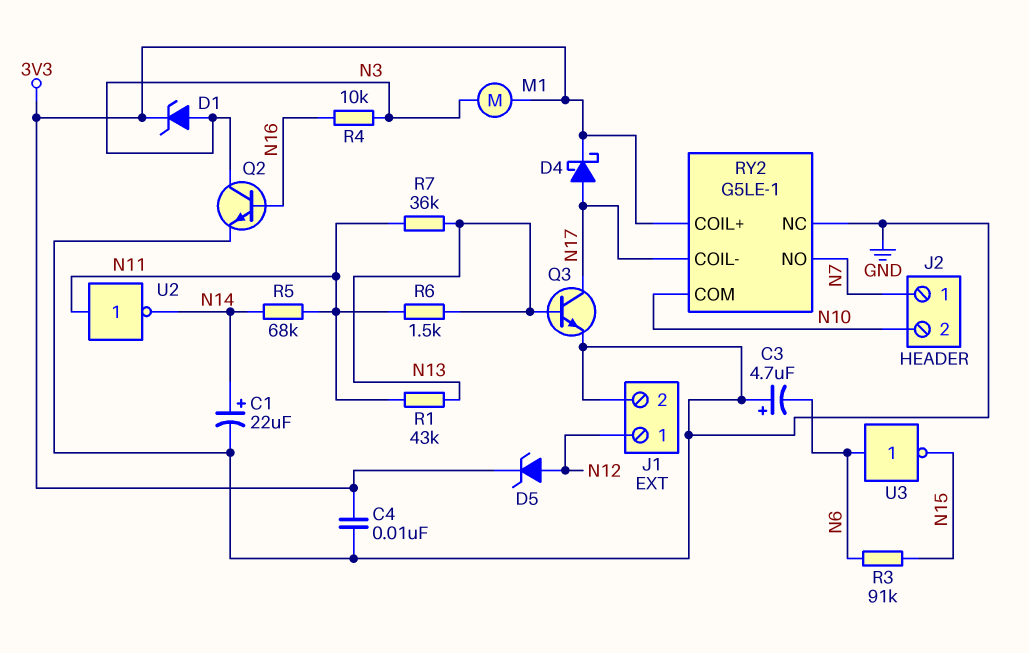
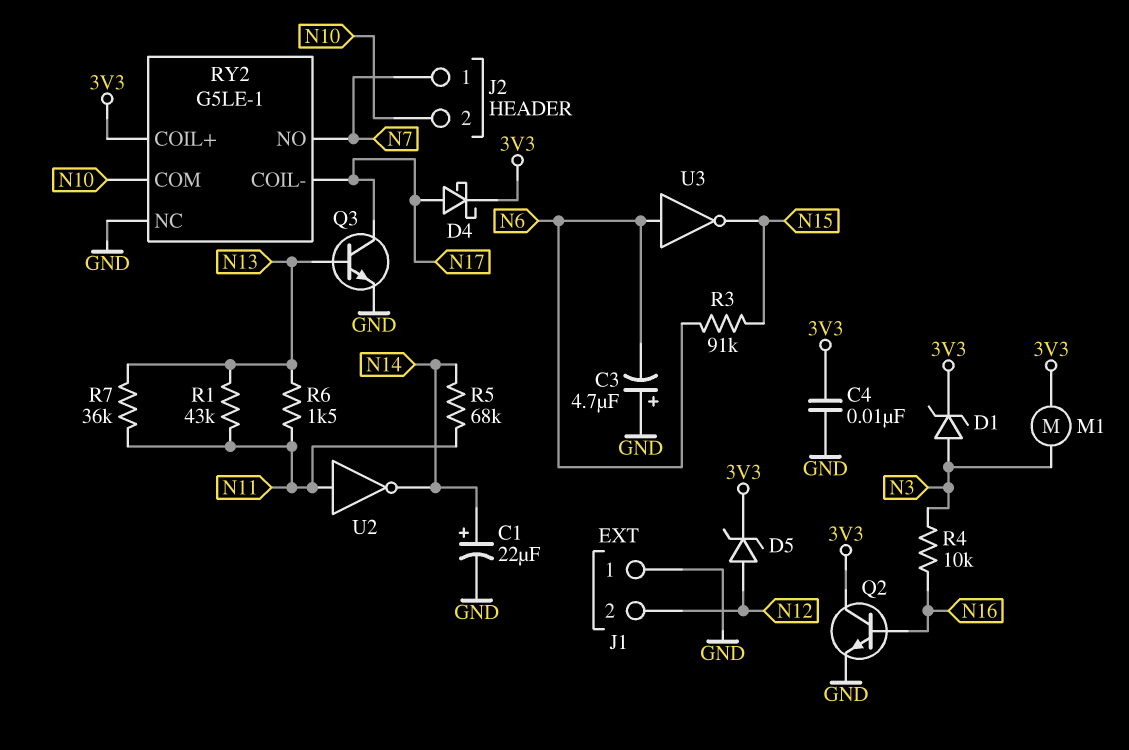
J1 pin 1: N12 -> GND
J1 pin 2: GND -> N12
Q2: NPN (B N16, C N3, E GND) -> NPN (B N16, C 3V3, E GND)

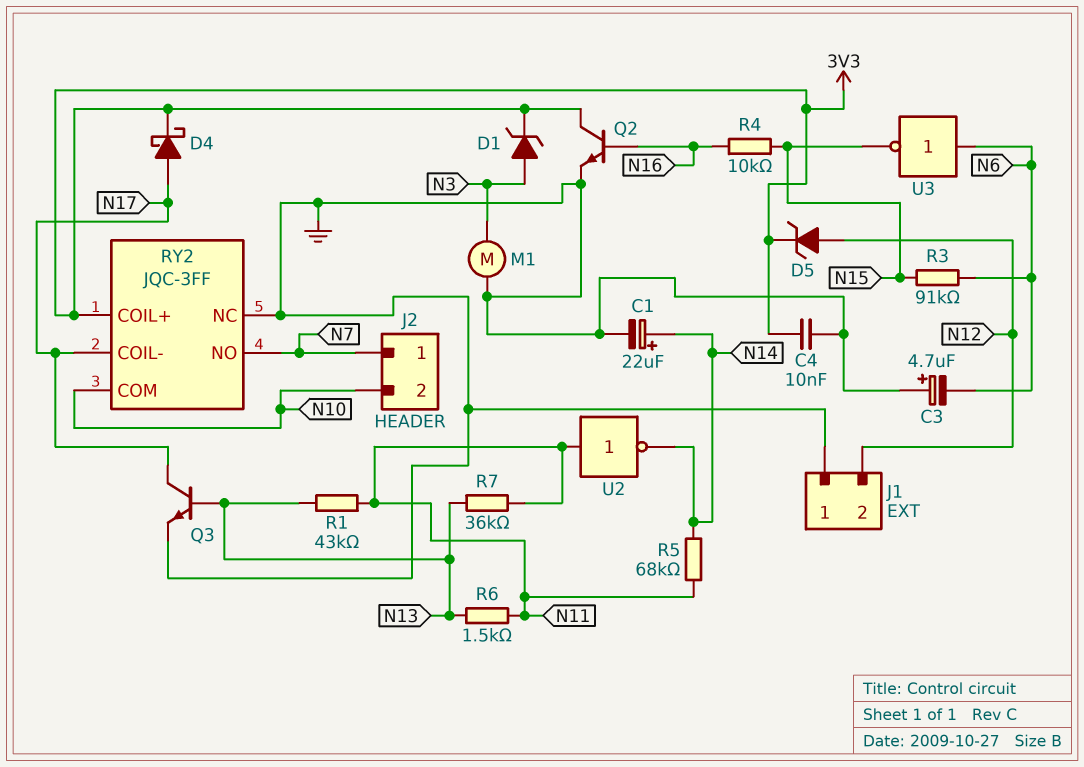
M1: motor (3V3, N3) -> motor (GND, N3)
R4: 10k (N3, N16) -> 10k (N15, N16)
RY2: G5LE-1 -> JQC-3FF

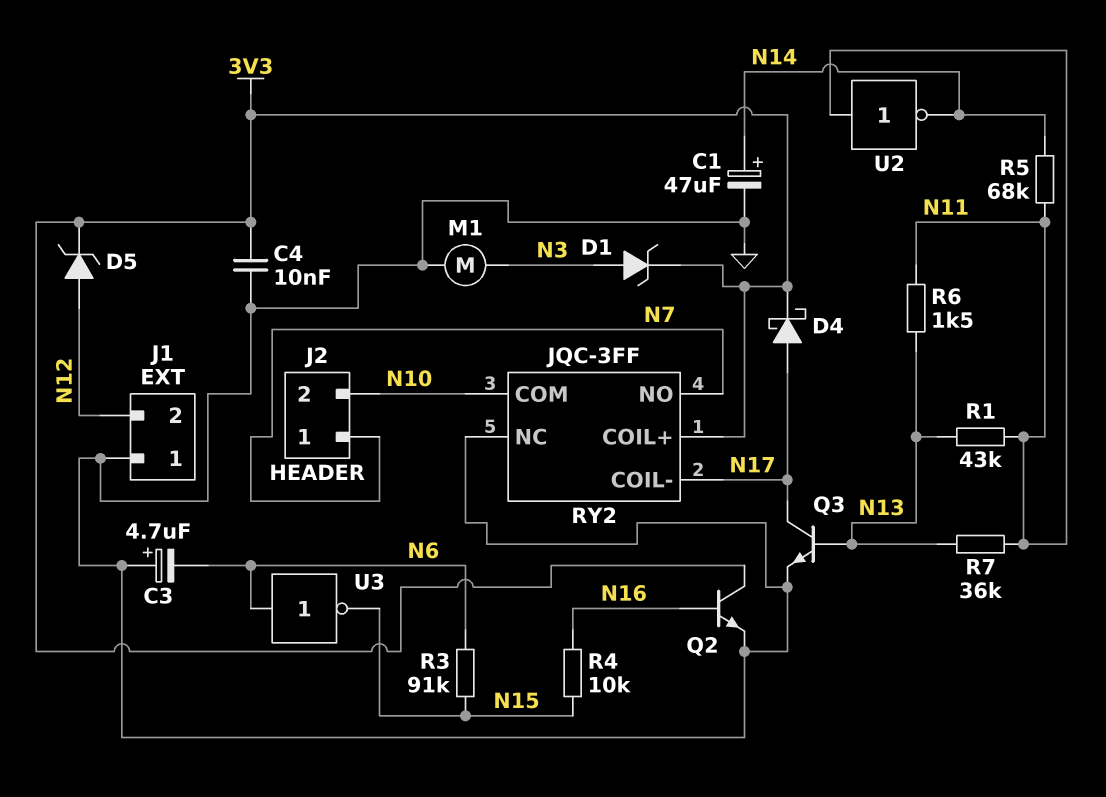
C1: 22uF (plus N14, minus GND) -> 47uF (plus N14, minus GND)

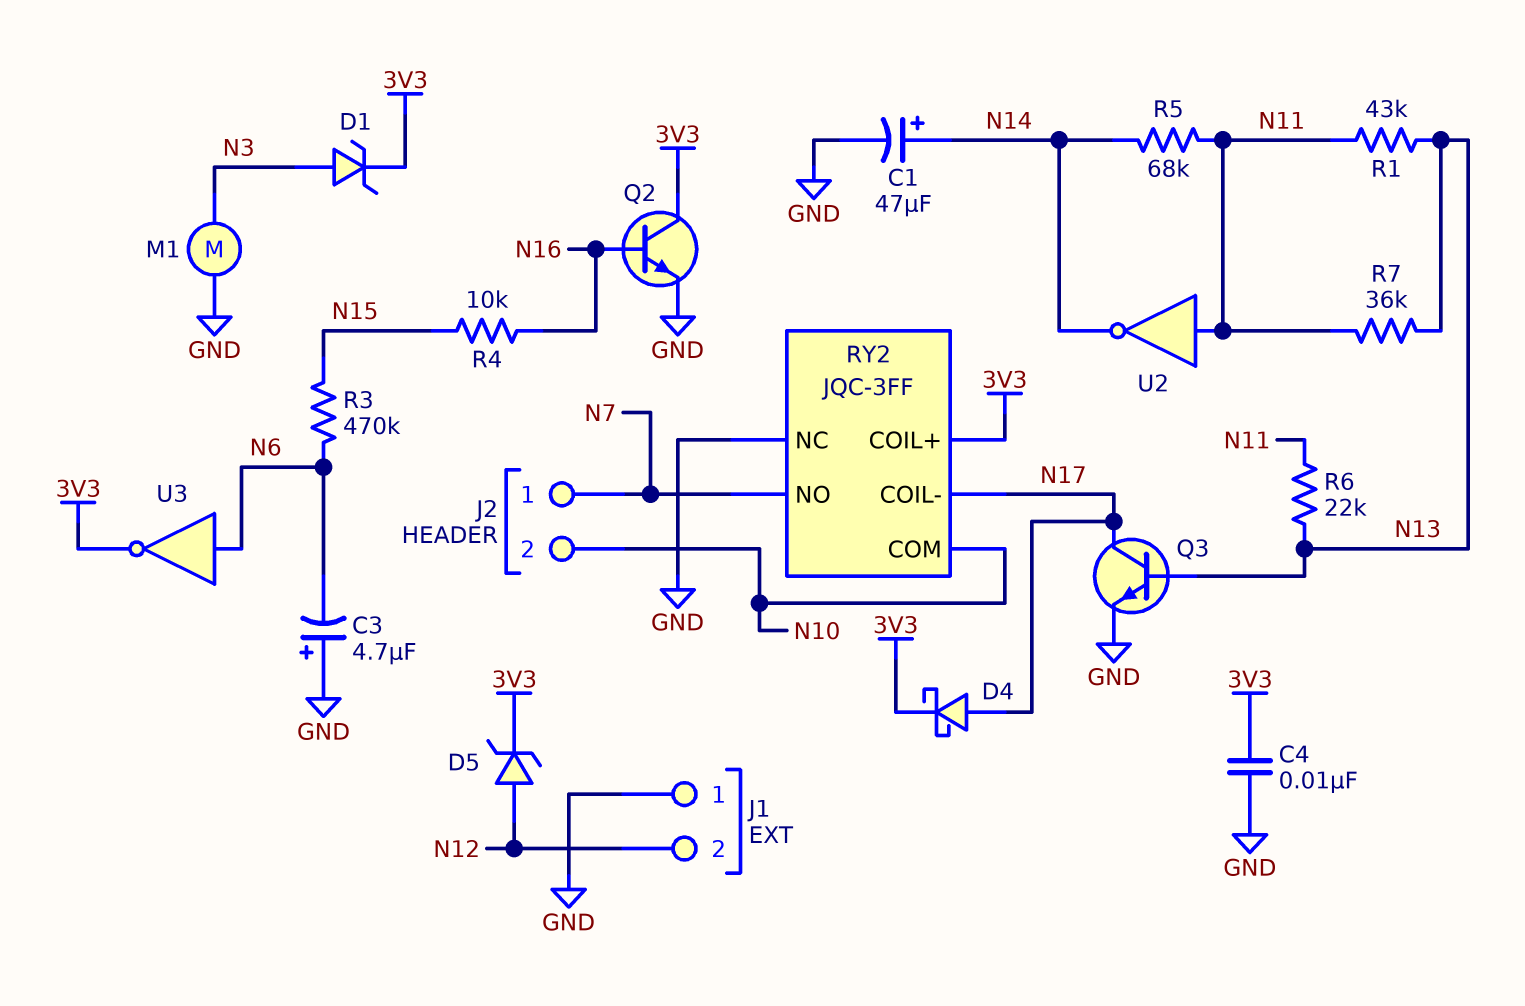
R3: 91k (N6, N15) -> 470k (N6, N15)
R6: 1.5k (N11, N13) -> 22k (N11, N13)
U3: NOT (in N6, out N15) -> NOT (in N6, out 3V3)

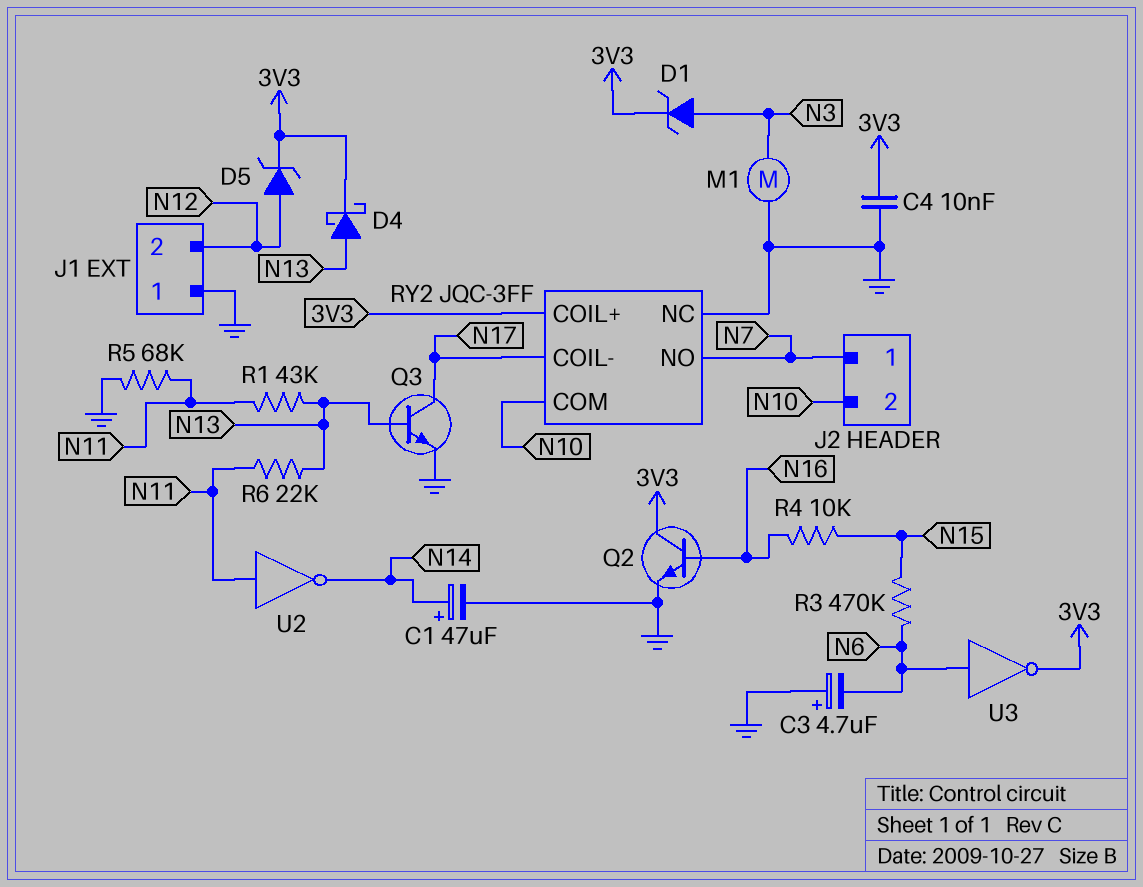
D4: schottky (A N17, K 3V3) -> schottky (A N13, K 3V3)
R5: 68k (N11, N14) -> 68k (GND, N11)
R7: 36k (N11, N13) -> none

